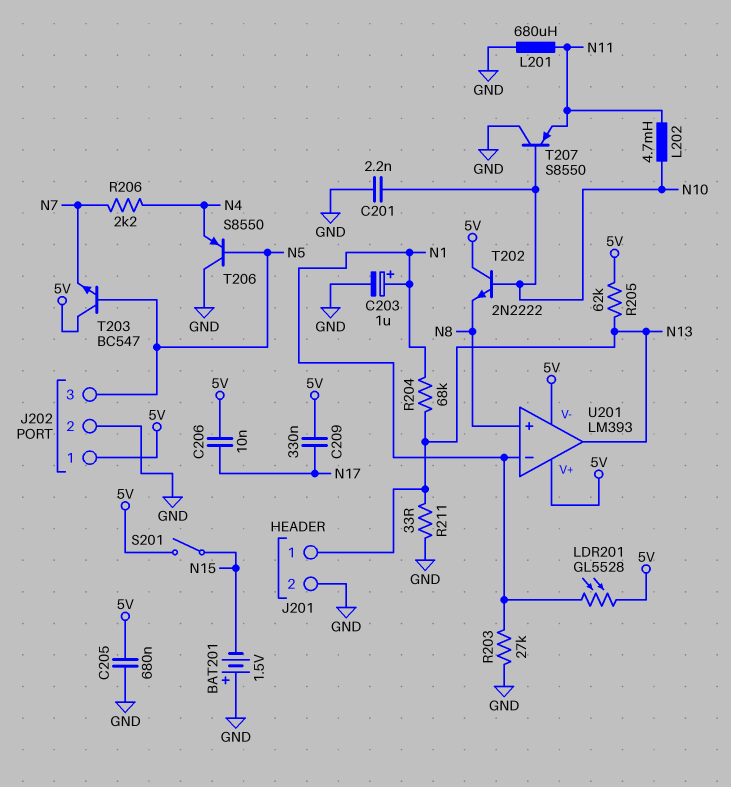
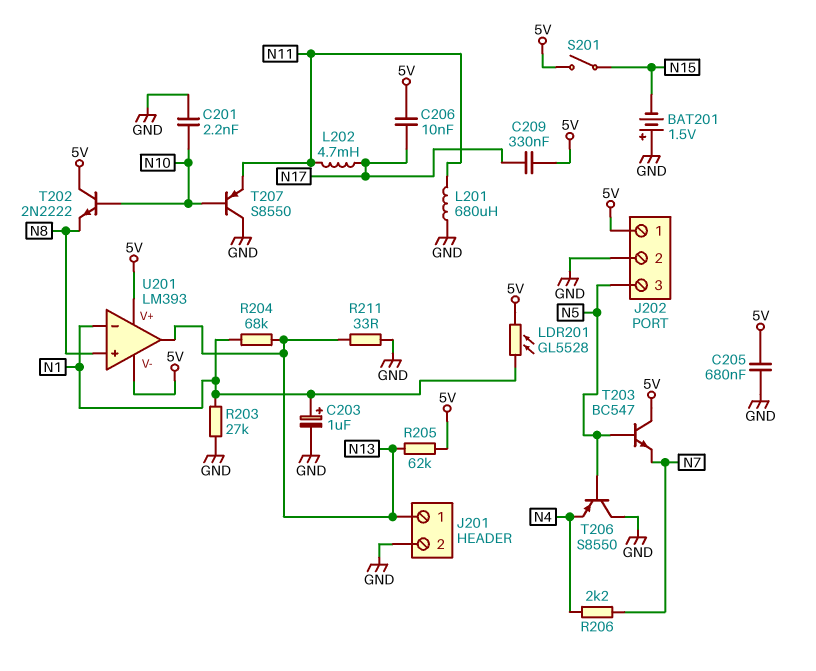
L202: 4.7mH (N10, N11) -> 4.7mH (N11, N17)

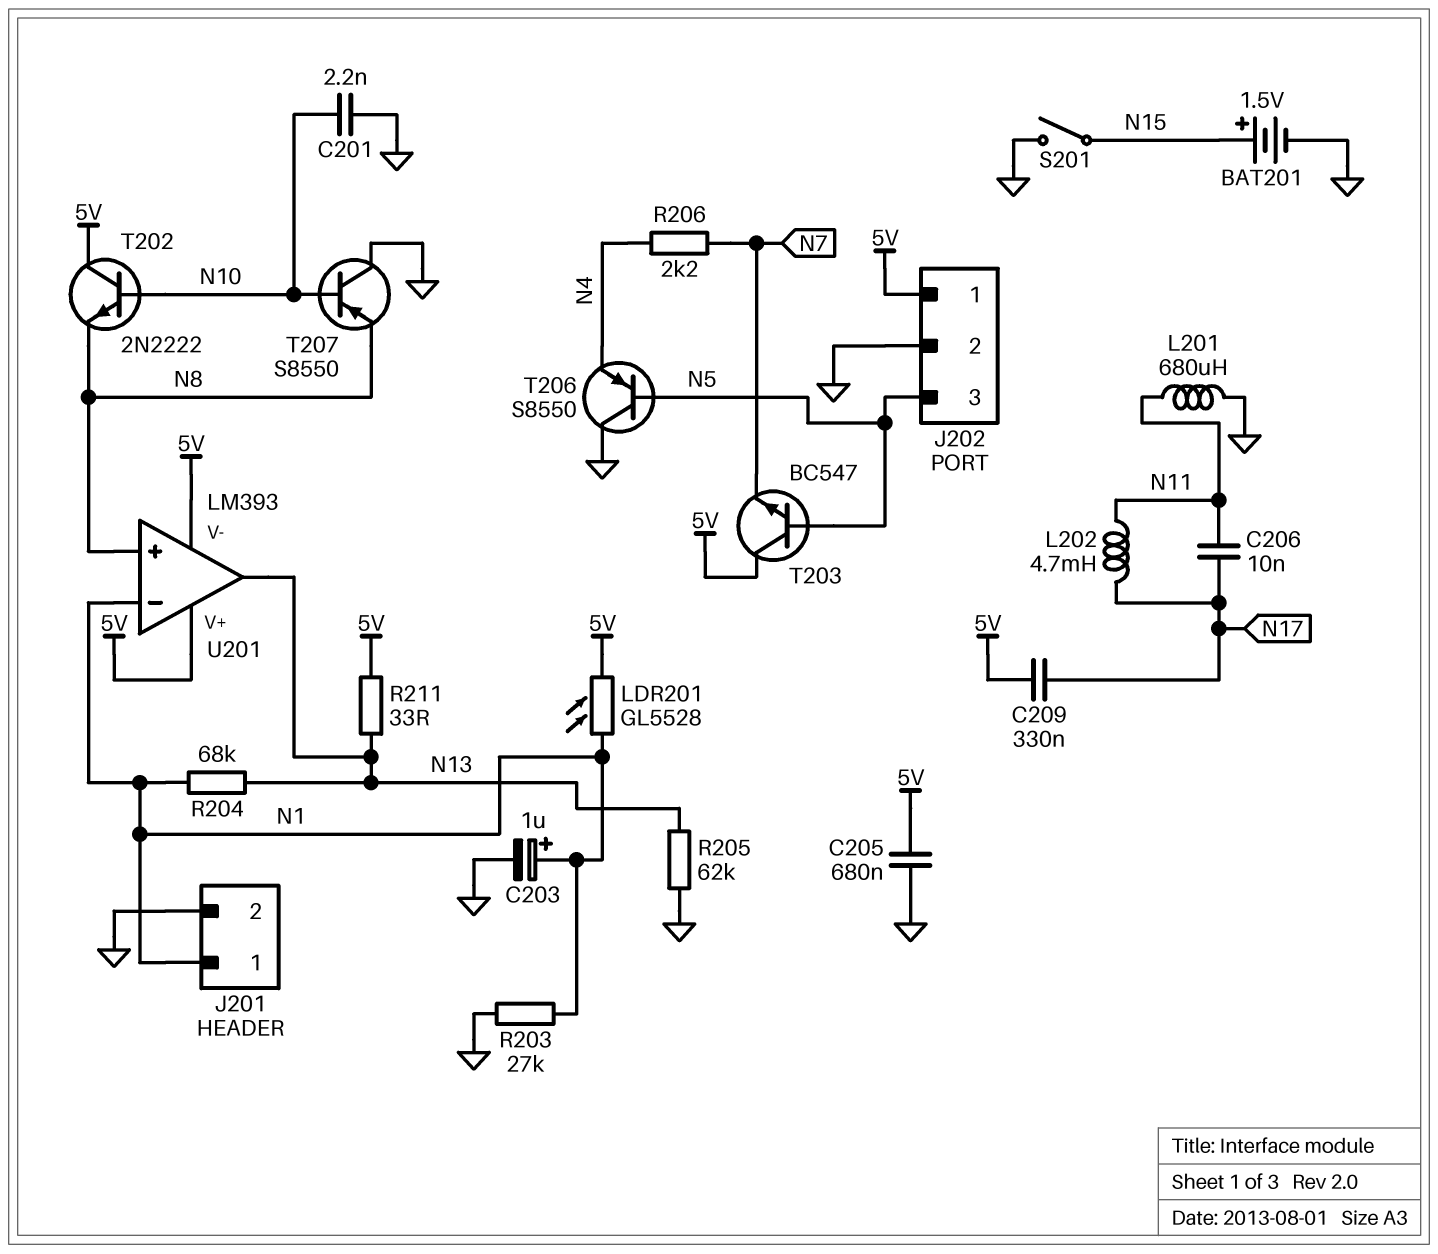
BAT201: 1.5V (plus GND, minus N15) -> 1.5V (plus N15, minus GND)
C206: 10nF (5V, N17) -> 10nF (N11, N17)
J201 pin 1: N13 -> N1
R205: 62k (5V, N13) -> 62k (GND, N13)
R211: 33 (GND, N13) -> 33 (5V, N13)
S201: switch (5V, N15) -> switch (GND, N15)
T207: PNP S8550 (B N10, C GND, E N11) -> PNP S8550 (B N10, C GND, E N8)

